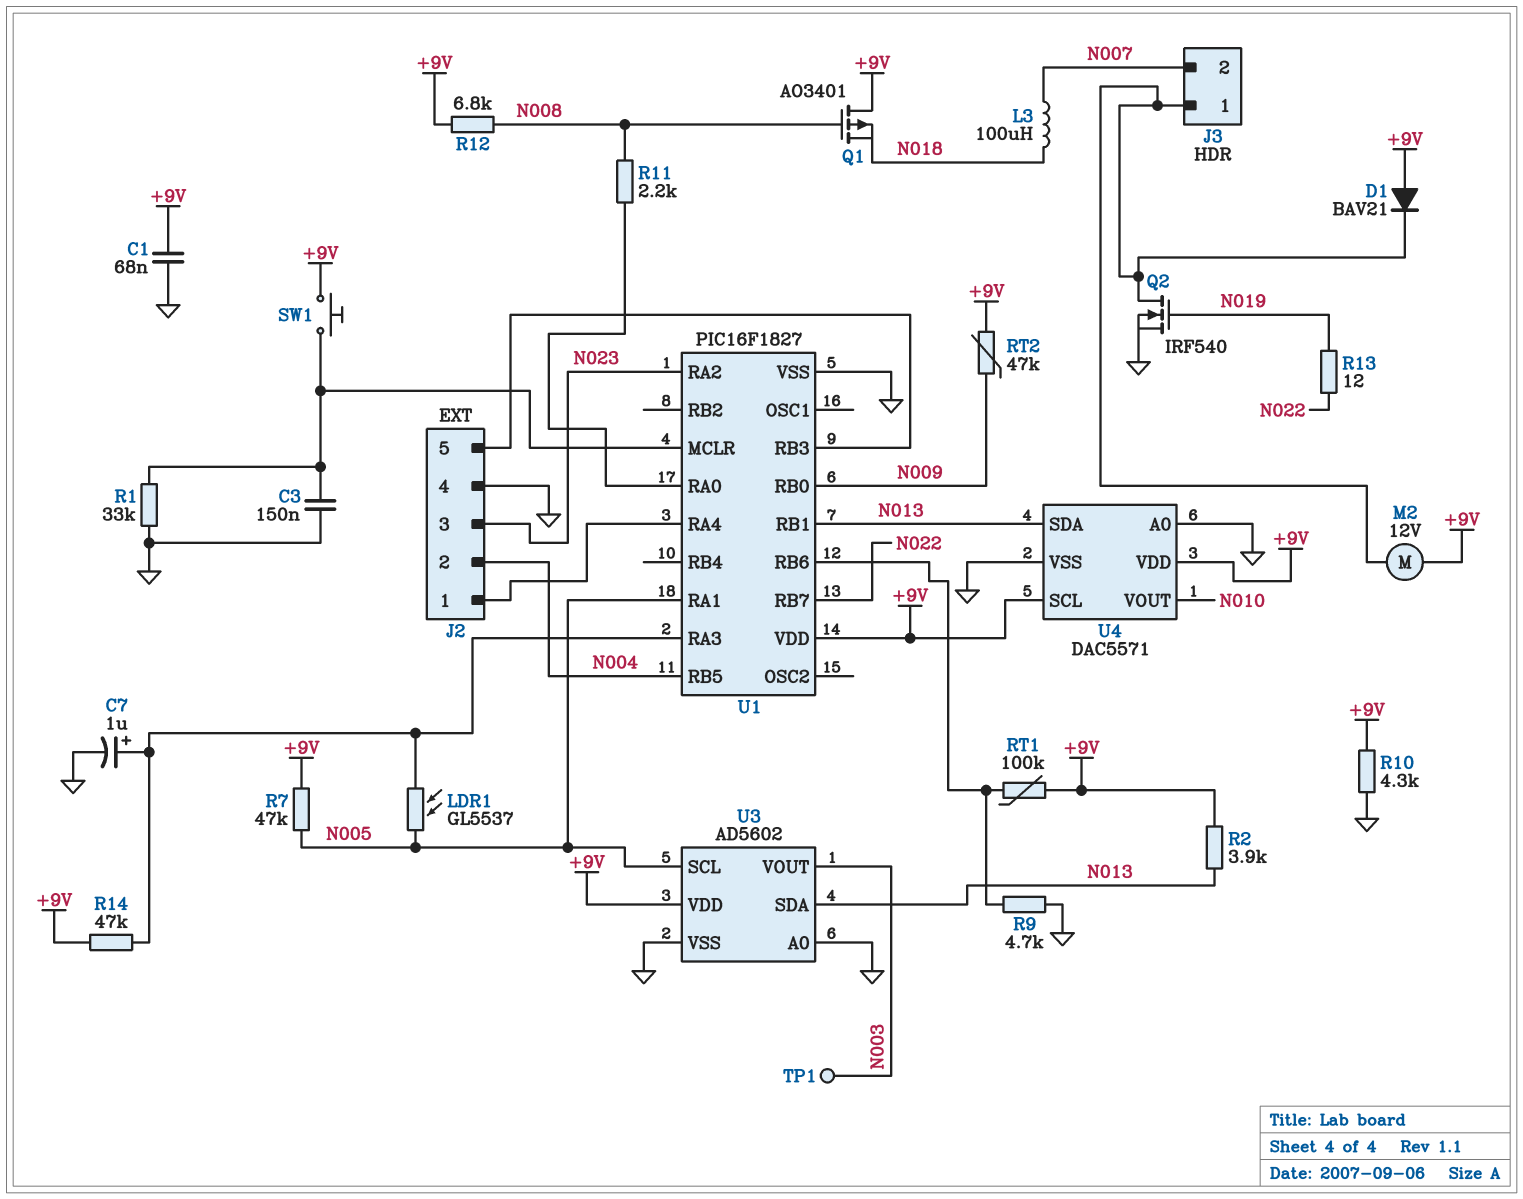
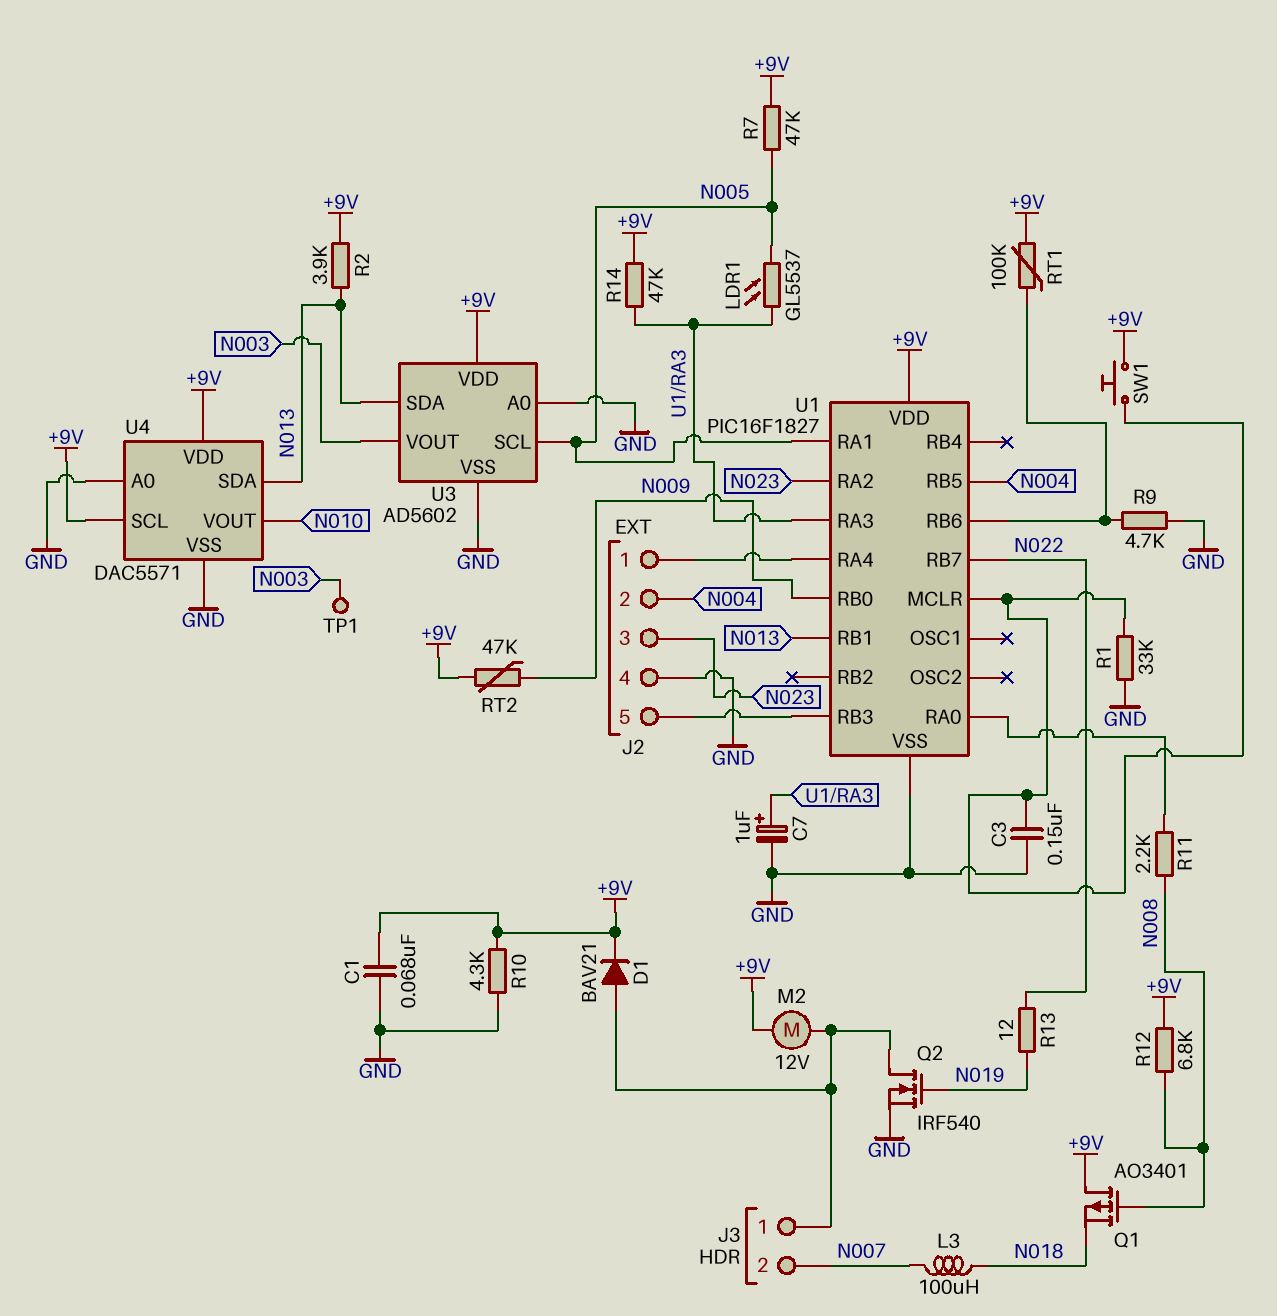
D1: diode BAV21 (A +9V, K J3/1) -> diode BAV21 (A J3/1, K +9V)

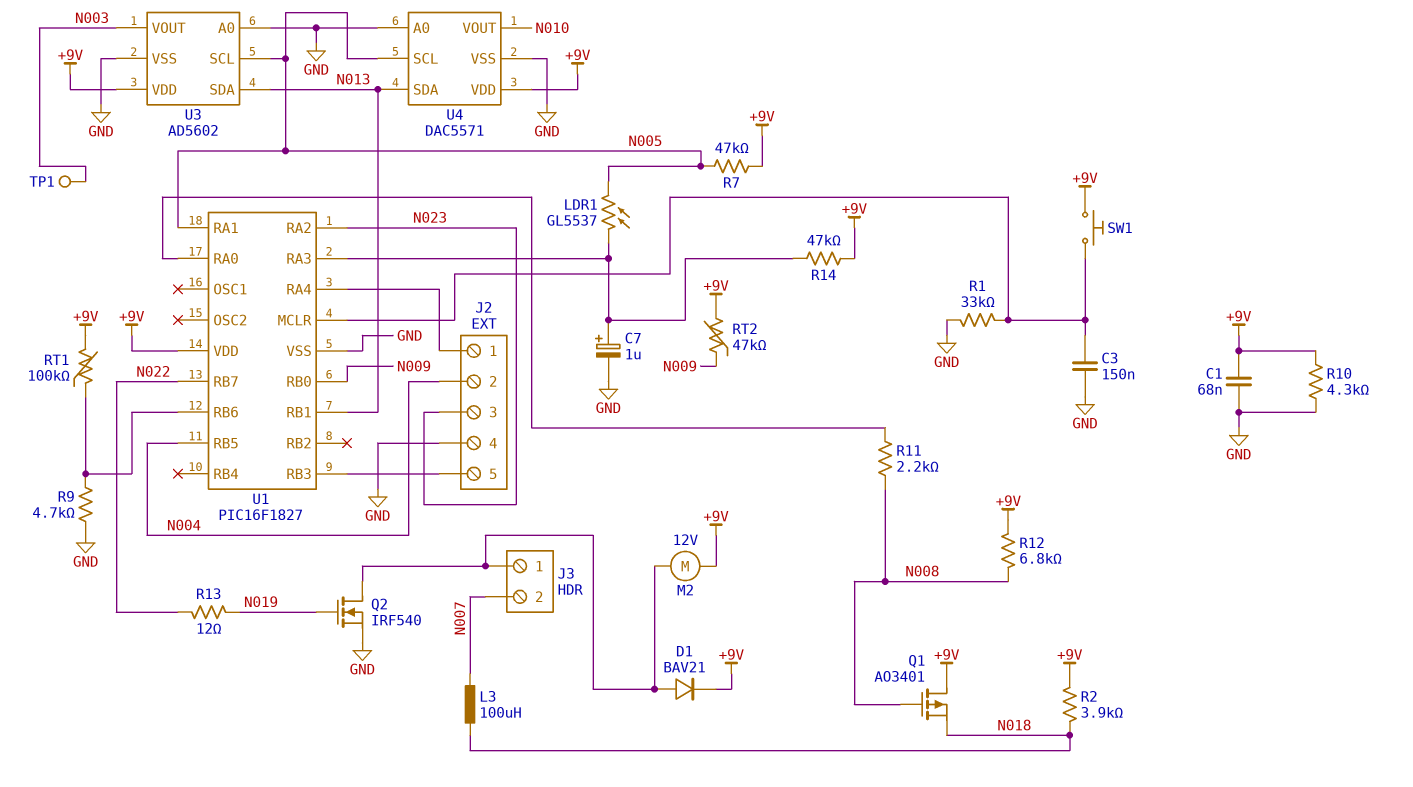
R2: 3.9k (+9V, N013) -> 3.9k (+9V, N018)
U4 pin SCL: +9V -> N005

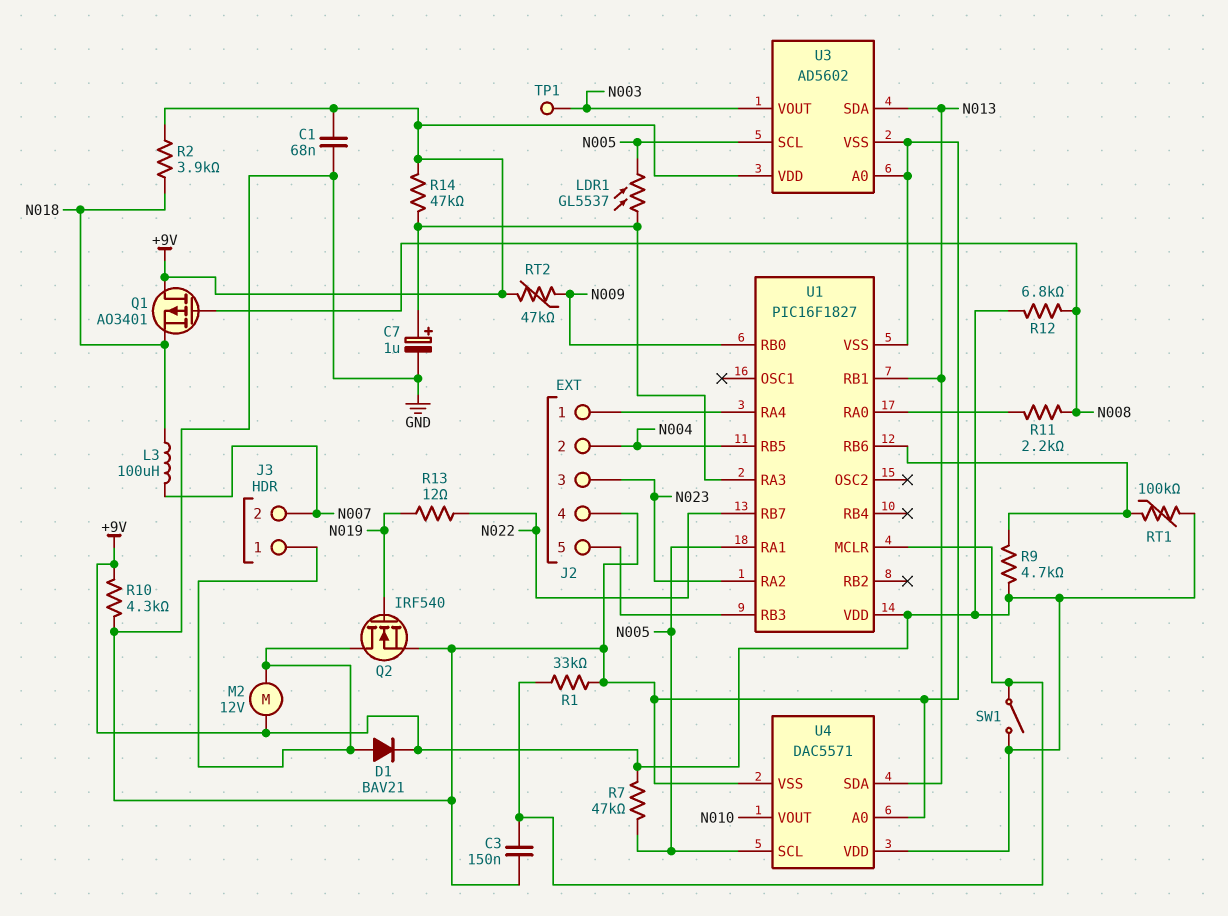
R9: 4.7k (GND, U1/RB6) -> 4.7k (+9V, U1/RB6)
SW1: button (+9V, U1/MCLR) -> switch (+9V, U1/MCLR)

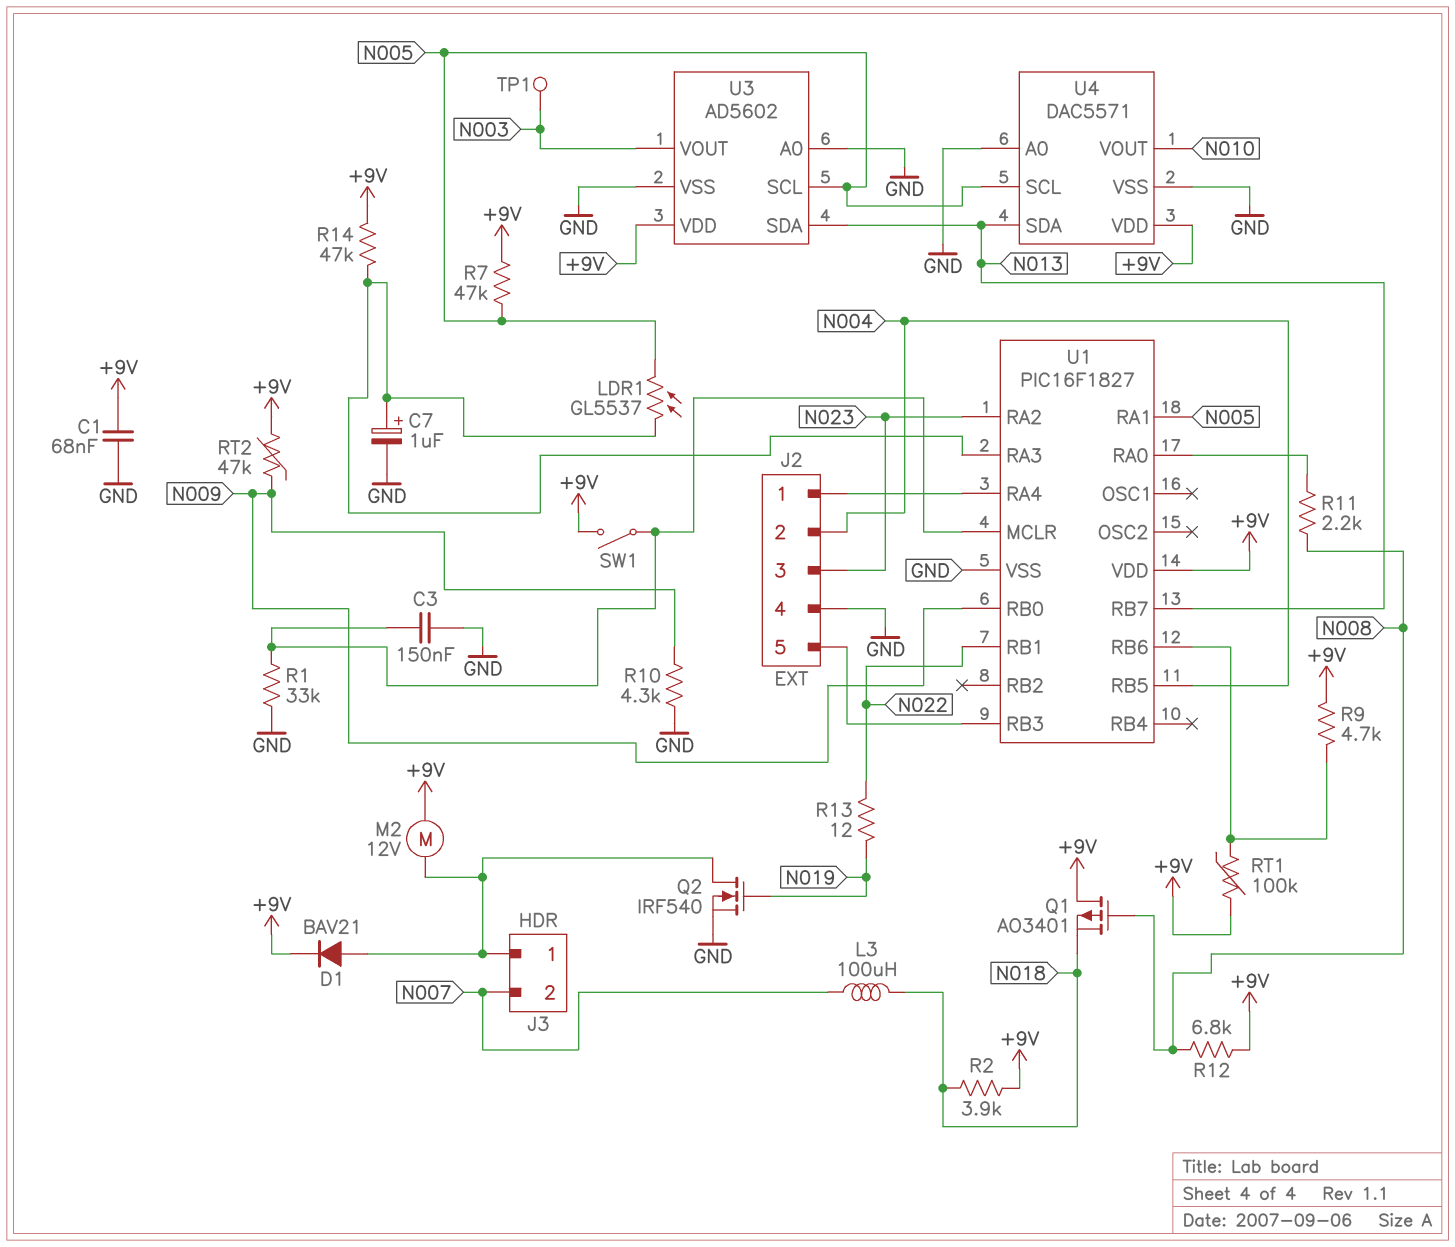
R10: 4.3k (+9V, GND) -> 4.3k (GND, N009)
U1 pin RB1: N013 -> N022
U1 pin RB7: N022 -> N013

